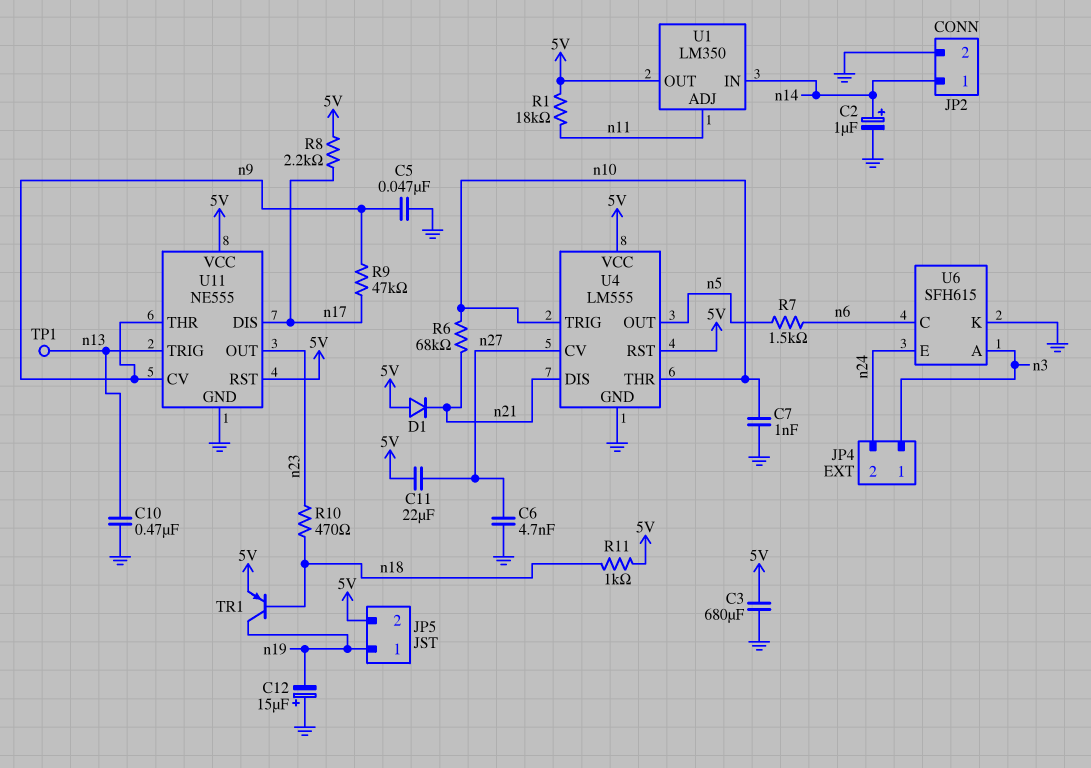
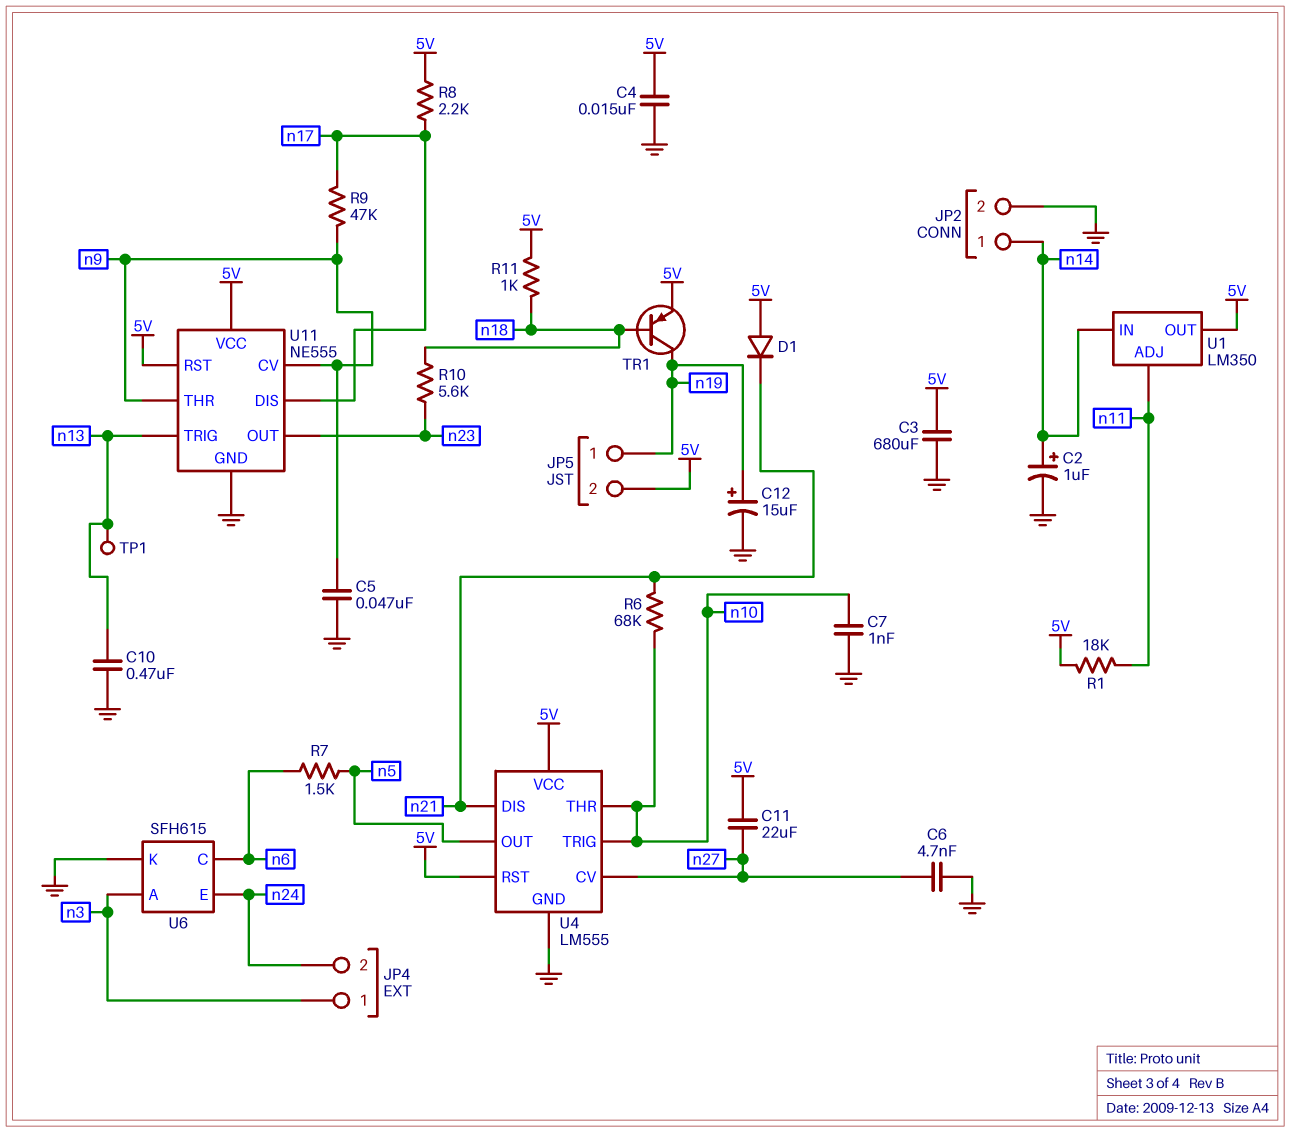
C4: none -> 15nF (5V, GND)
C12: 15uF (plus GND, minus n19) -> 15uF (plus n19, minus GND)
R10: 470 (n18, n23) -> 5.6k (n18, n23)

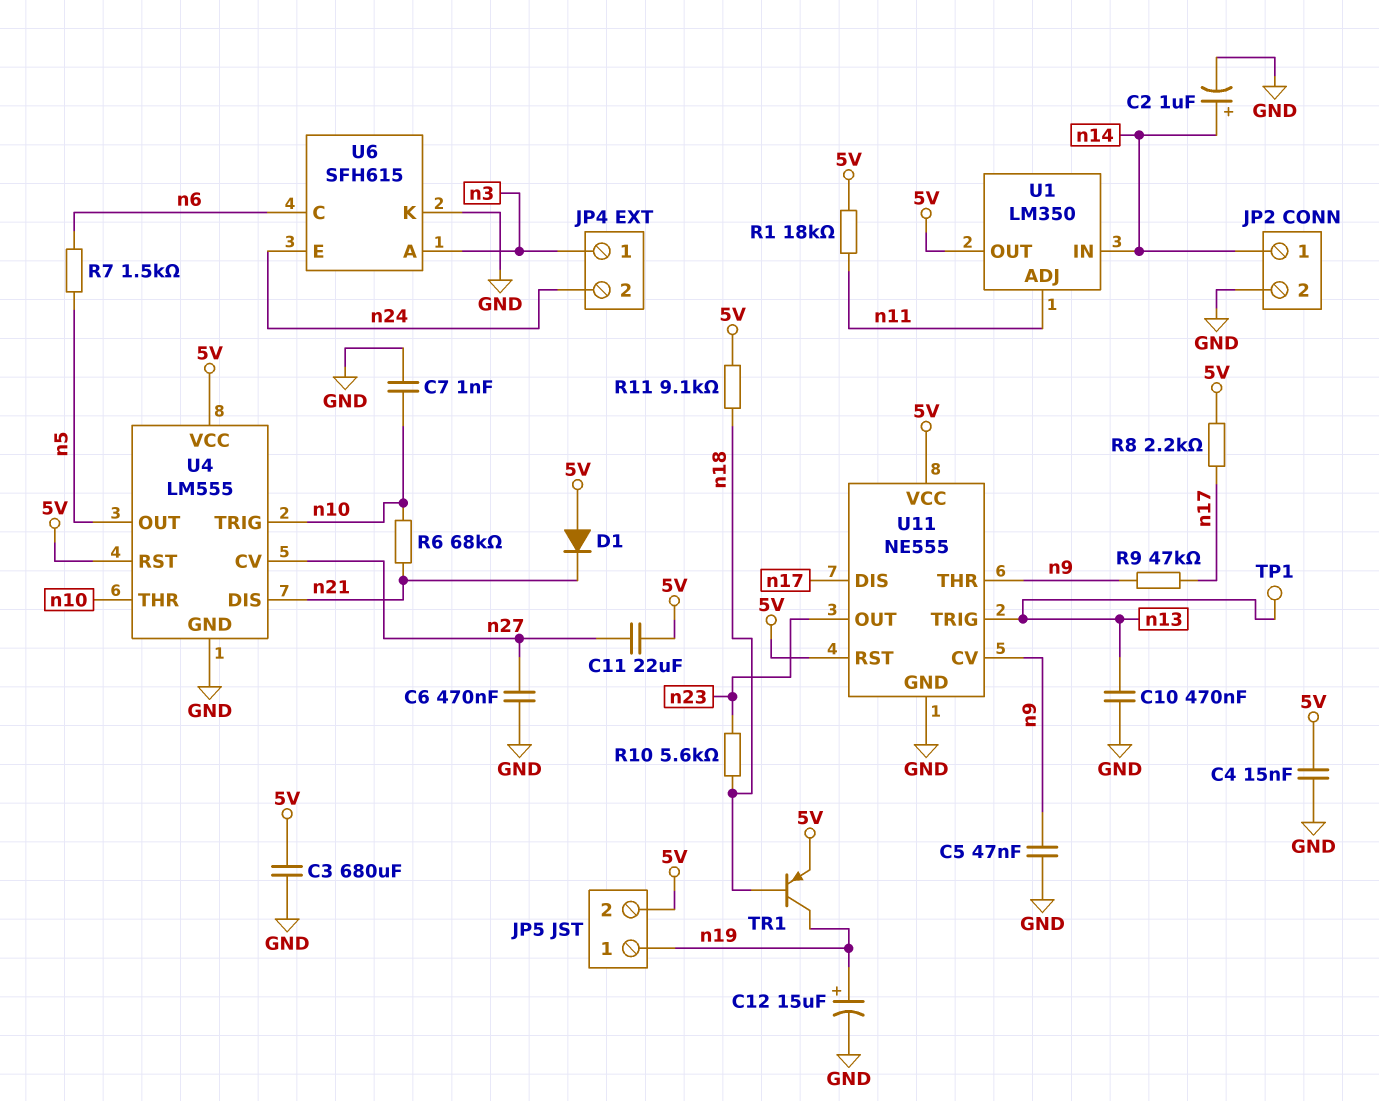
C6: 4.7nF (GND, n27) -> 470nF (GND, n27)
R11: 1k (5V, n18) -> 9.1k (5V, n18)

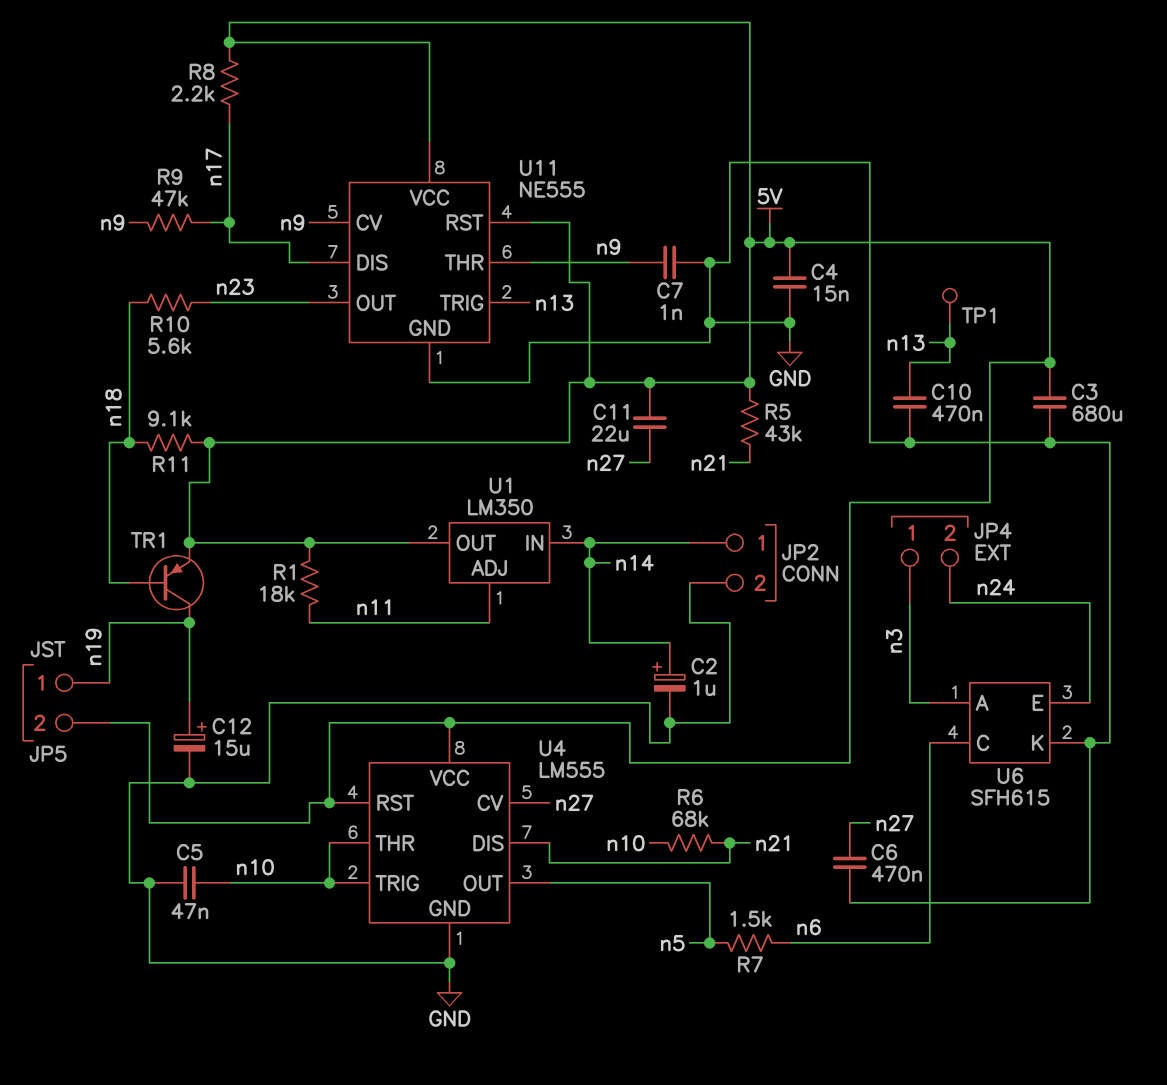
C5: 47nF (GND, n9) -> 47nF (GND, n10)
C7: 1nF (GND, n10) -> 1nF (GND, n9)
D1: diode (A 5V, K n21) -> none
R5: none -> 43k (5V, n21)

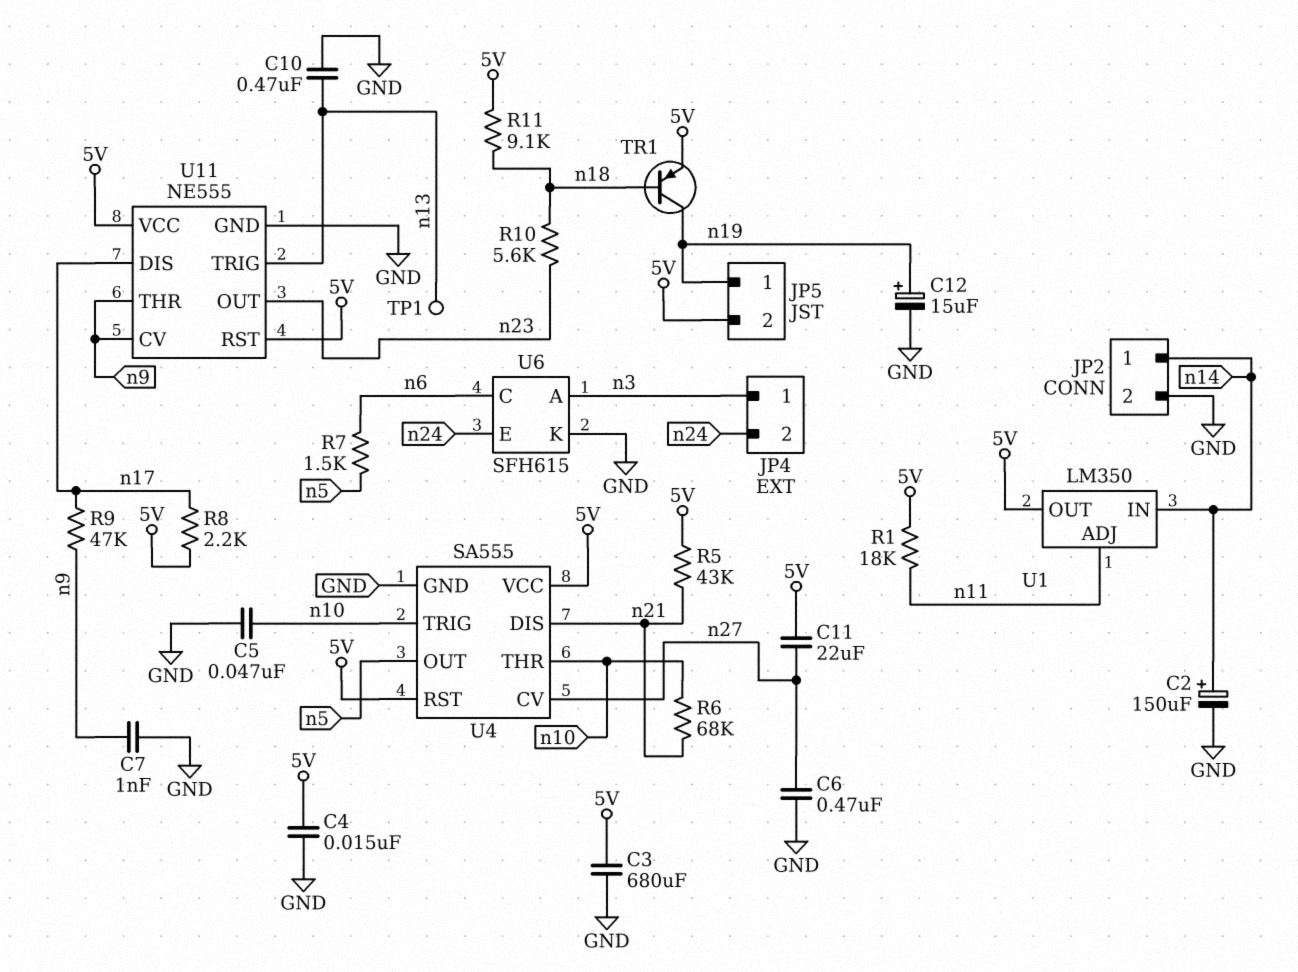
C2: 1uF (plus n14, minus GND) -> 150uF (plus n14, minus GND)
U4: LM555 -> SA555

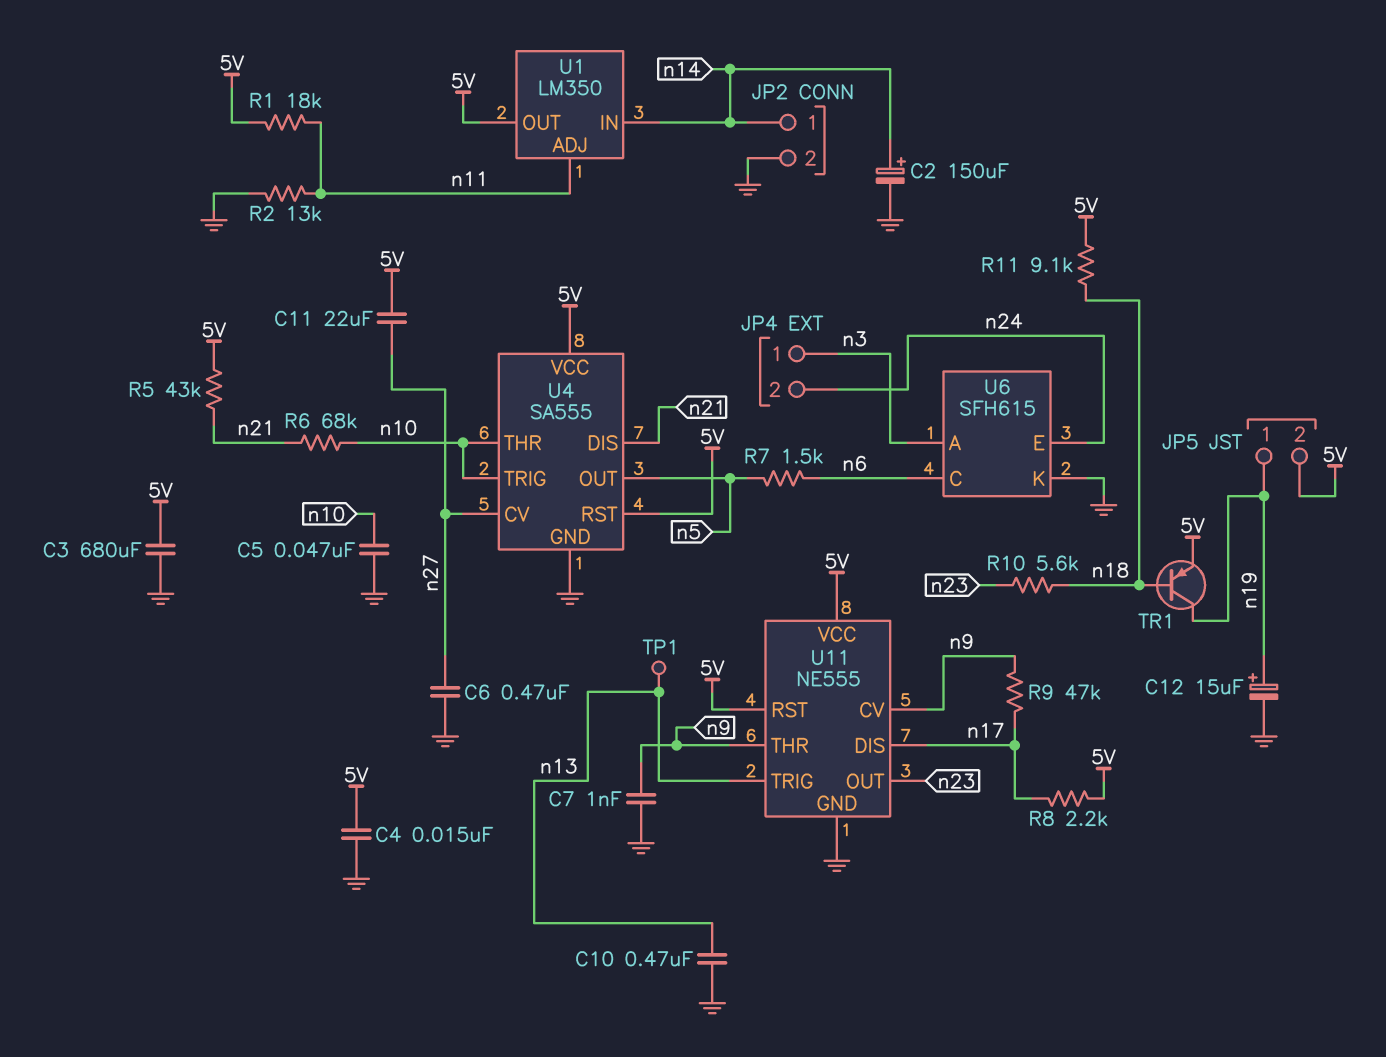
R2: none -> 13k (GND, n11)

